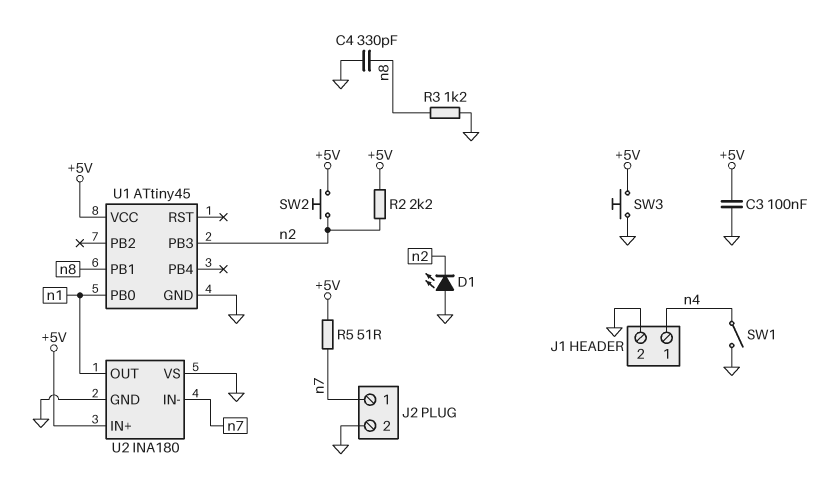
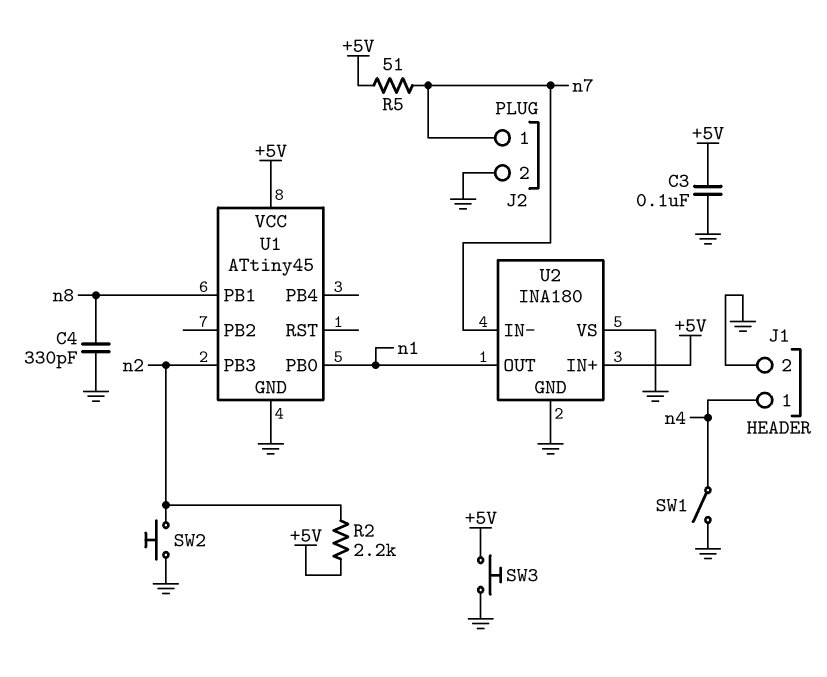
D1: LED (A GND, K n2) -> none
R3: 1.2k (GND, n8) -> none
SW2: button (+5V, n2) -> button (GND, n2)

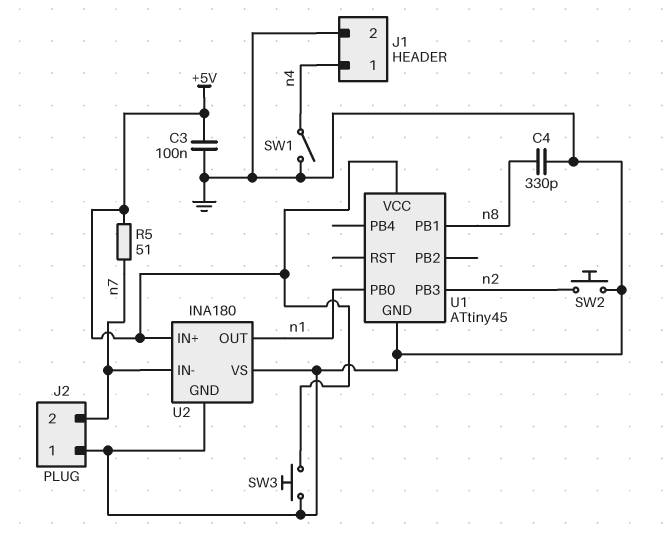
J2 pin 1: n7 -> GND
J2 pin 2: GND -> n7
R2: 2.2k (+5V, n2) -> none

